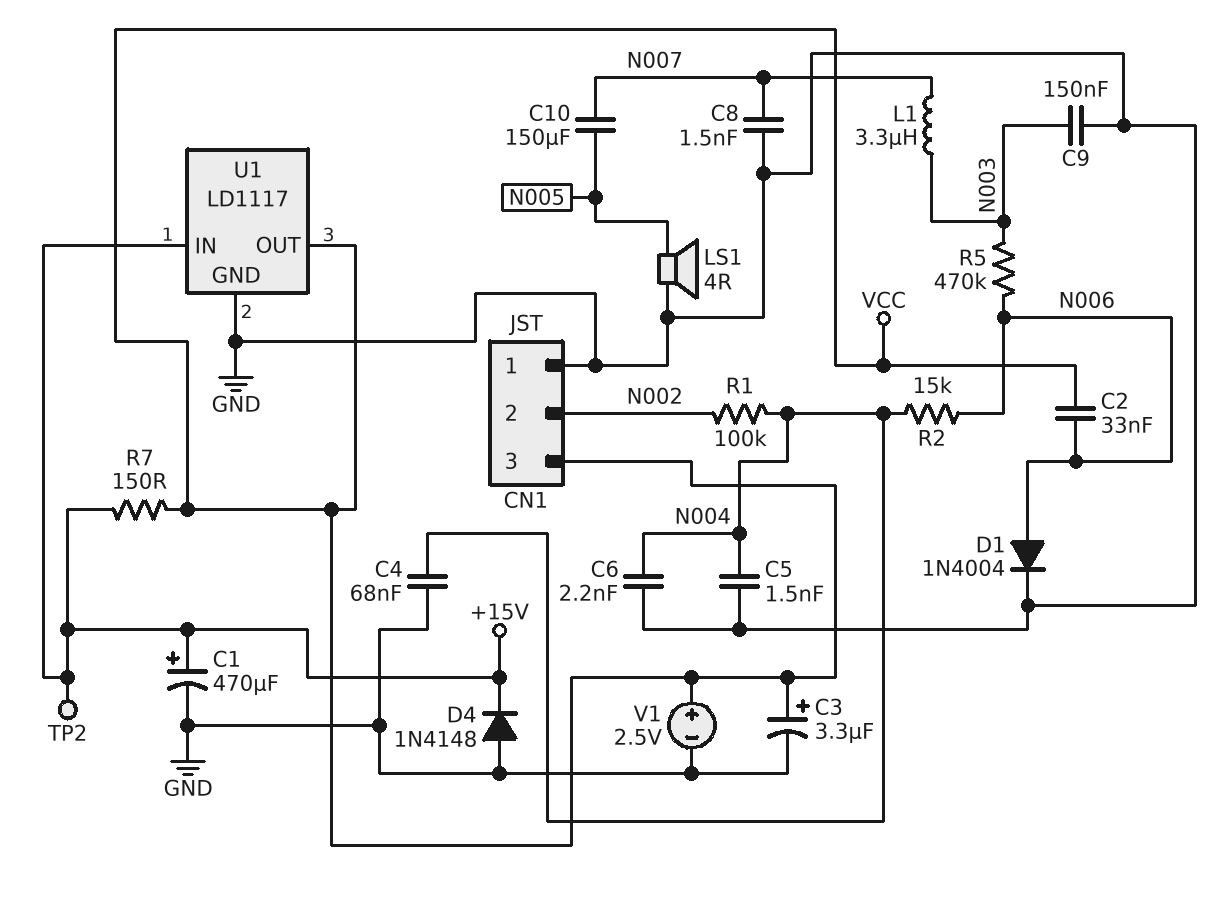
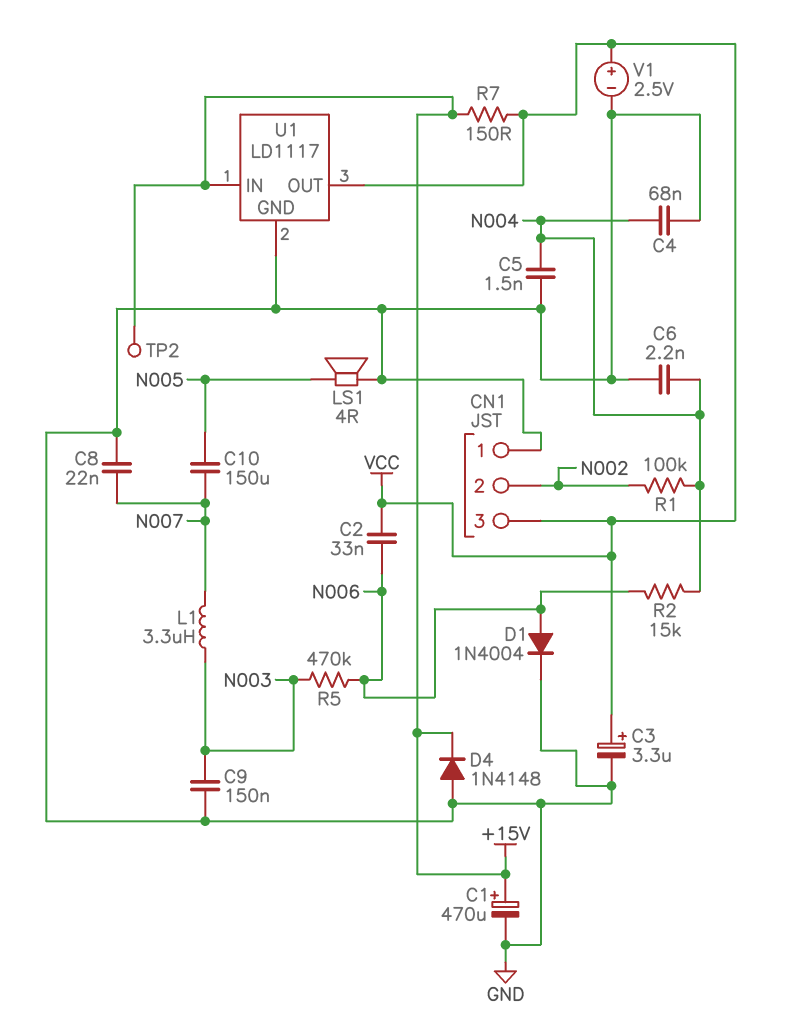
C8: 1.5nF (GND, N007) -> 22nF (GND, N007)

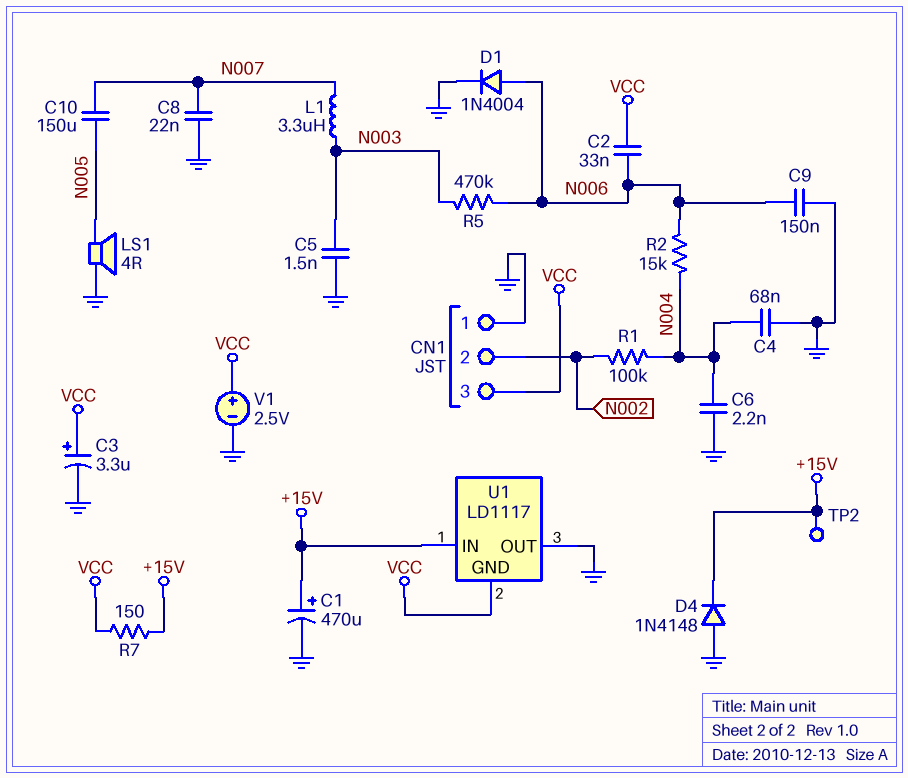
C5: 1.5nF (GND, N004) -> 1.5nF (GND, N003)
C9: 150nF (GND, N003) -> 150nF (GND, N006)
U1 pin GND: GND -> VCC
U1 pin OUT: VCC -> GND

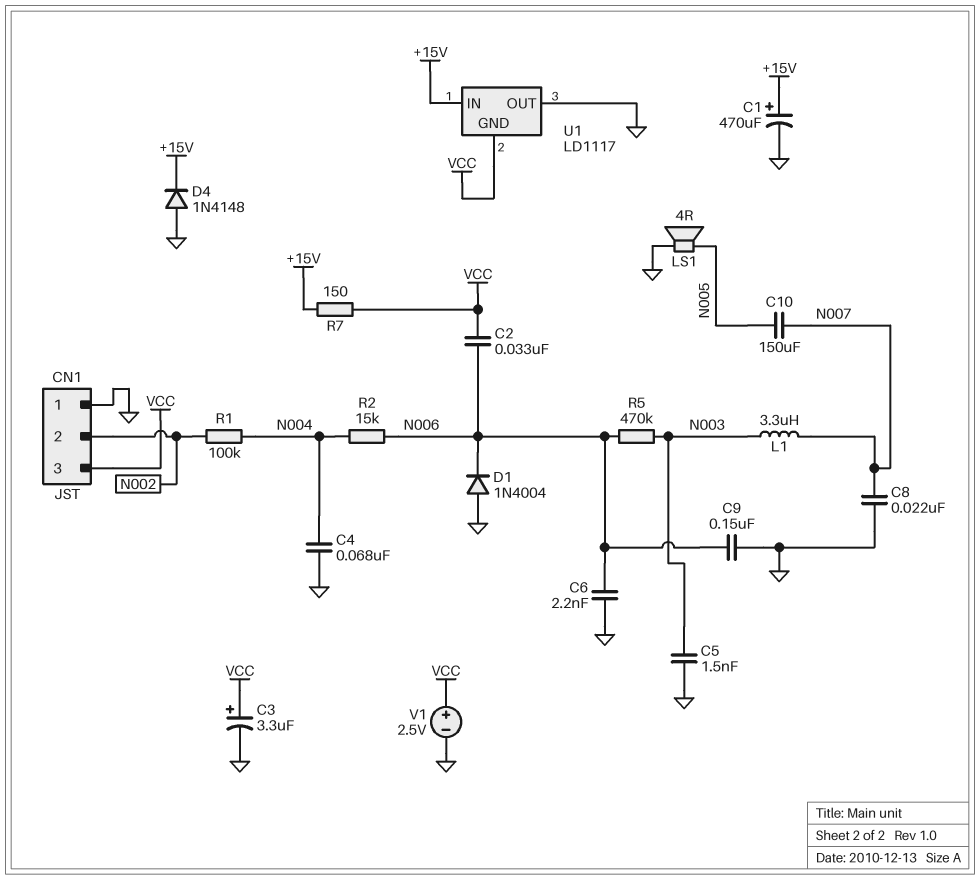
C6: 2.2nF (GND, N004) -> 2.2nF (GND, N006)
D1: diode 1N4004 (A N006, K GND) -> diode 1N4004 (A GND, K N006)
TP2: test point (+15V) -> none

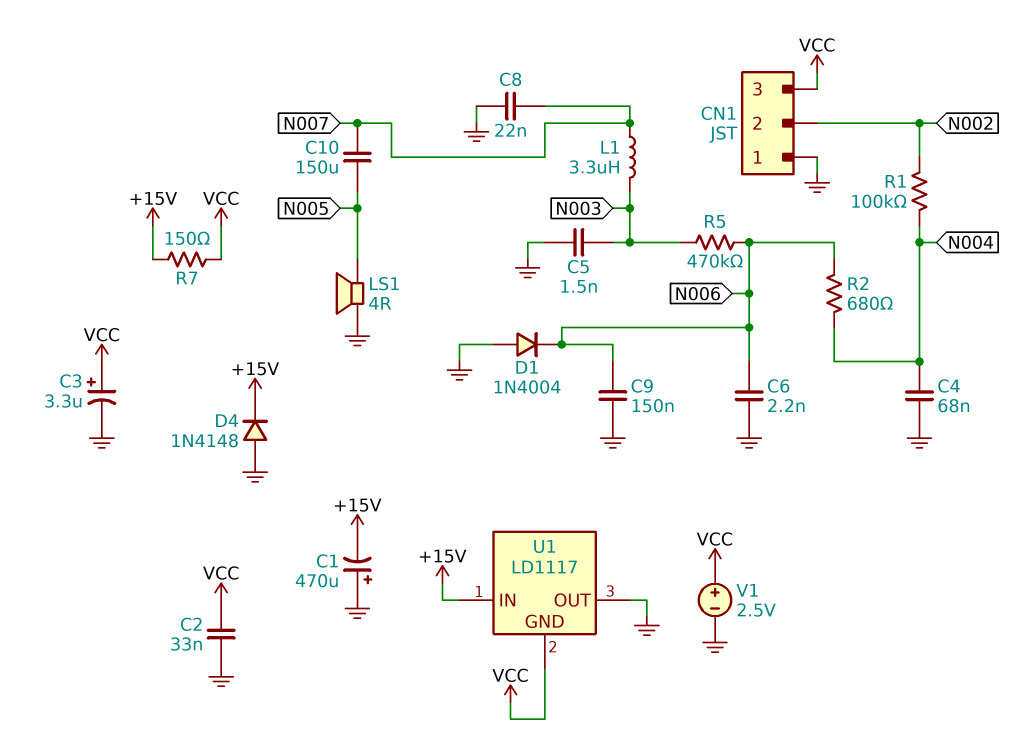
C1: 470uF (plus +15V, minus GND) -> 470uF (plus GND, minus +15V)
C2: 33nF (N006, VCC) -> 33nF (GND, VCC)
R2: 15k (N004, N006) -> 680 (N004, N006)

